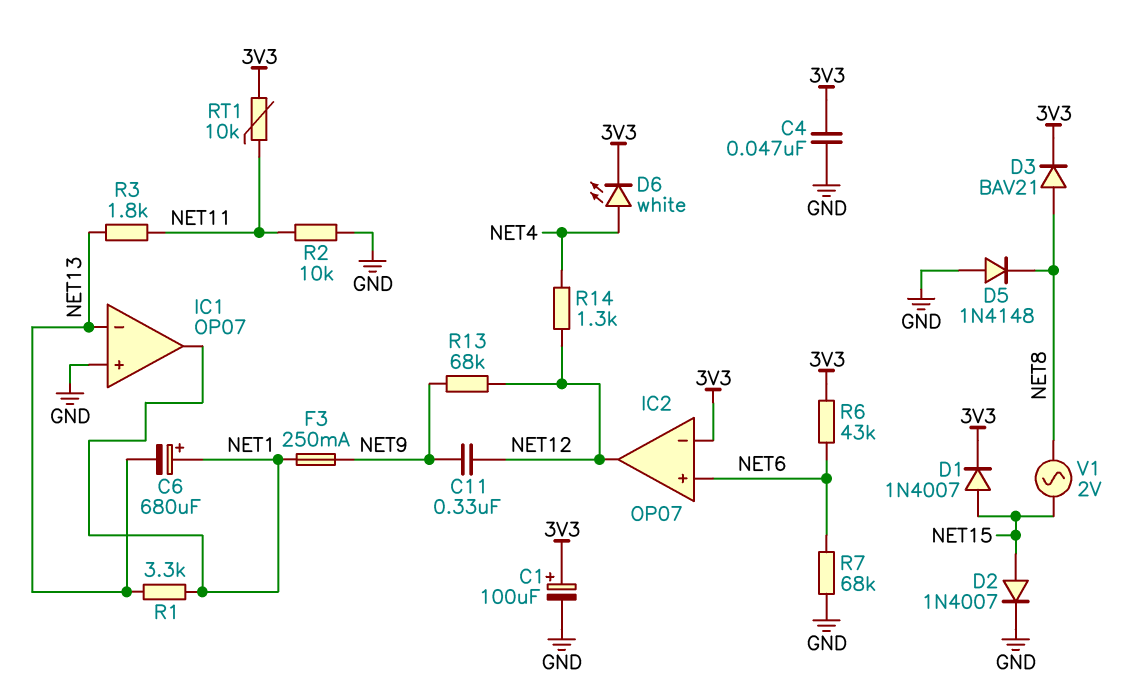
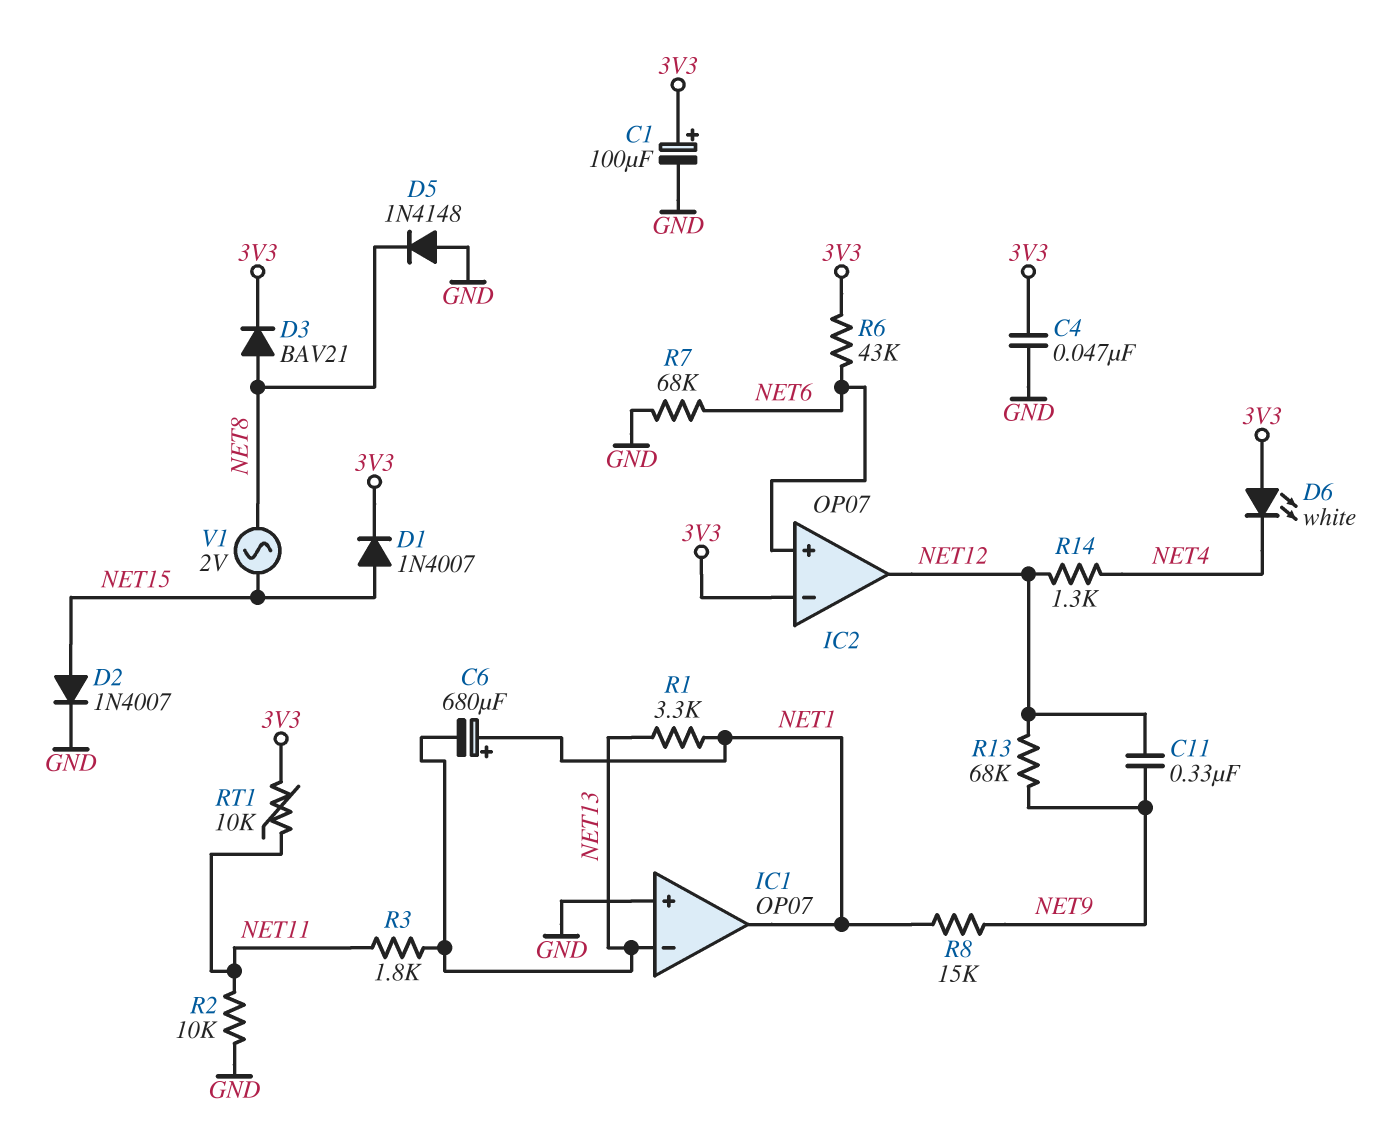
D6: LED white (A NET4, K 3V3) -> LED white (A 3V3, K NET4)
F3: 250mA (NET1, NET9) -> none
R8: none -> 15k (NET1, NET9)

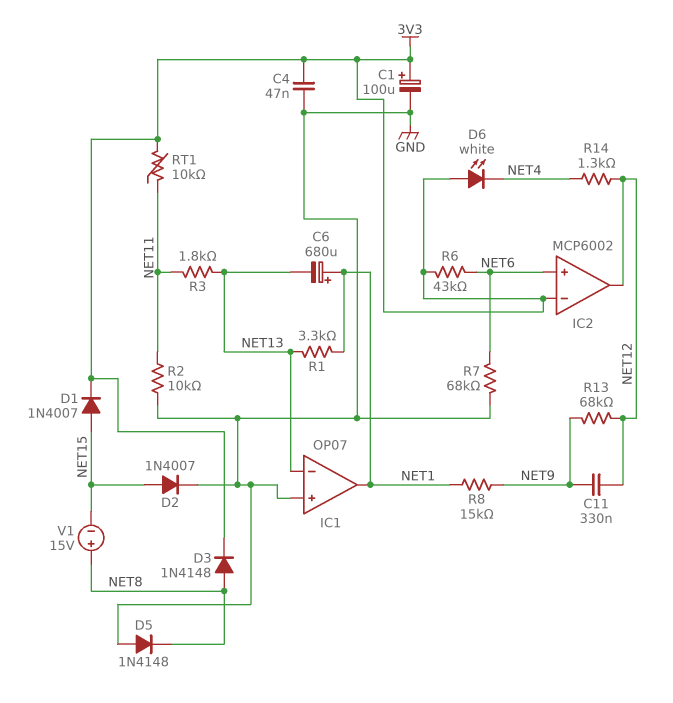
D3: diode BAV21 (A NET8, K 3V3) -> diode 1N4148 (A NET8, K 3V3)
IC2: OP07 -> MCP6002
V1: AC 2V (NET8, NET15) -> 15V (plus NET8, minus NET15)

